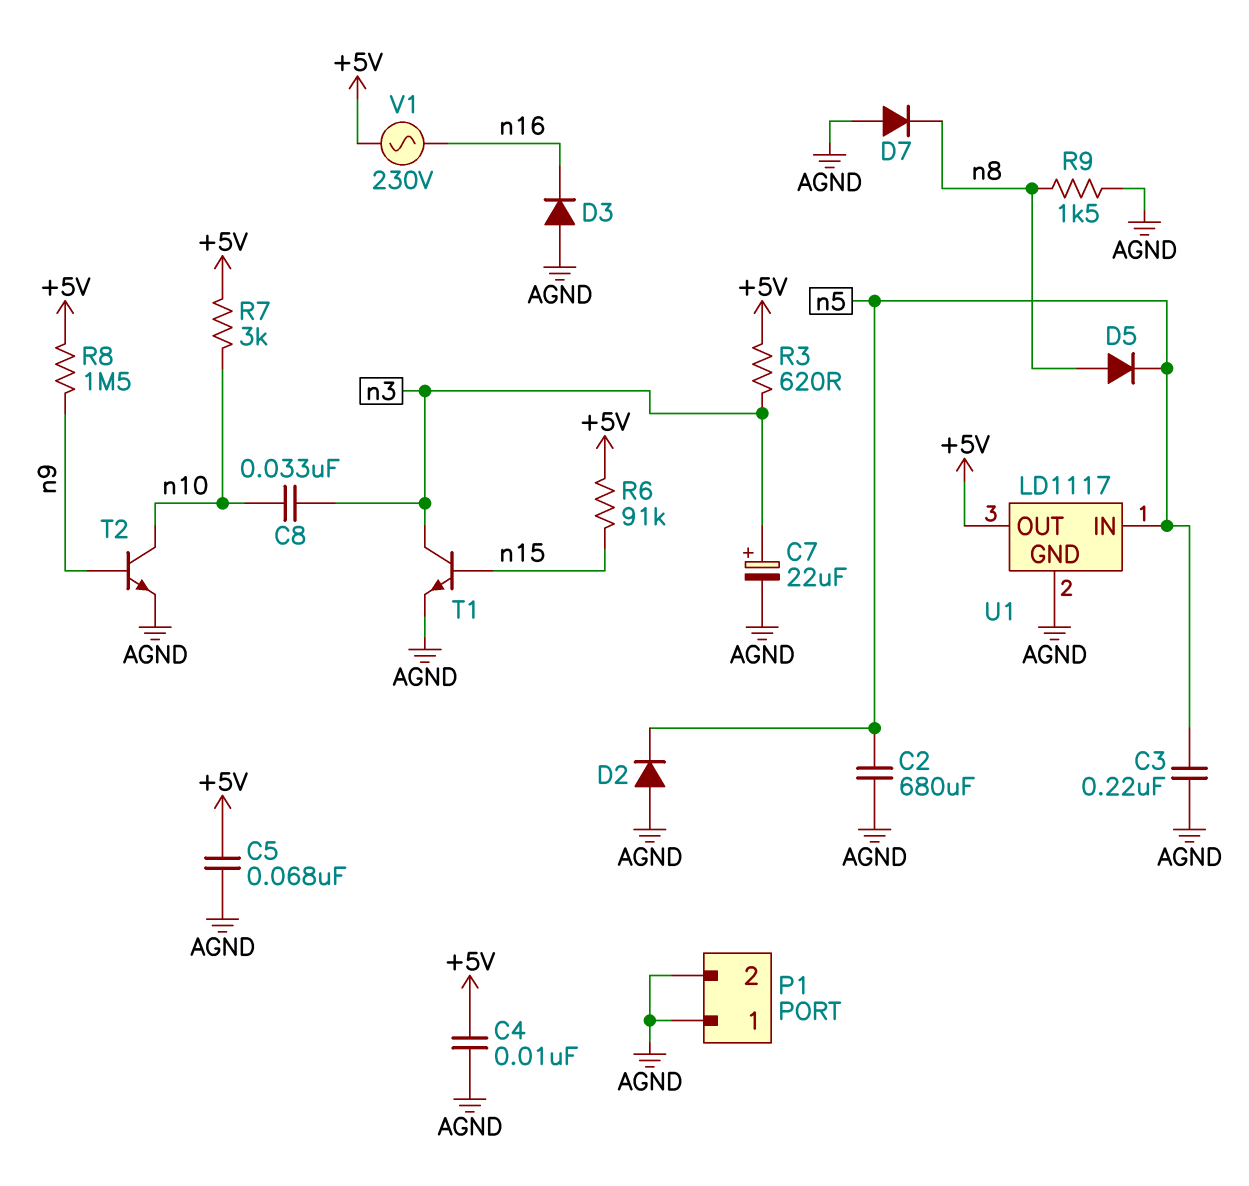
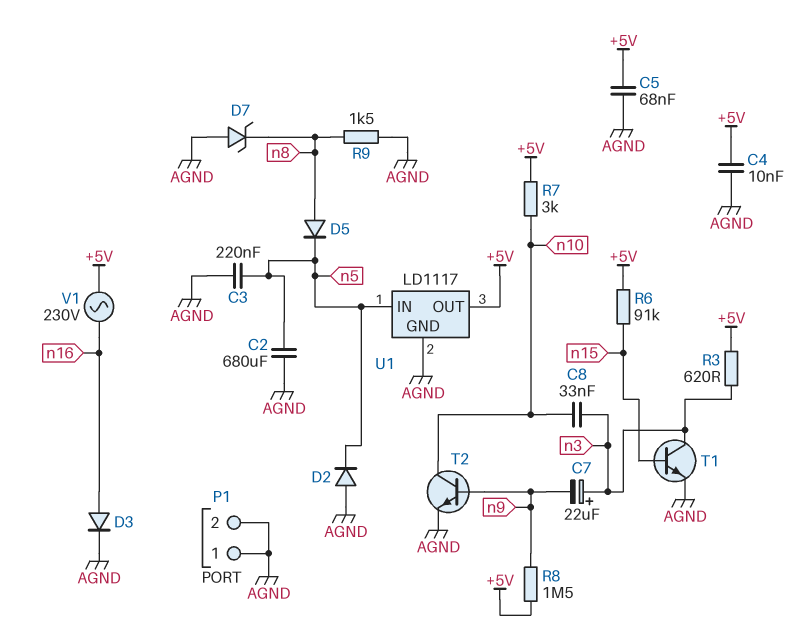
C7: 22uF (plus n3, minus AGND) -> 22uF (plus n3, minus n9)
D3: diode (A AGND, K n16) -> diode (A n16, K AGND)
D7: diode (A AGND, K n8) -> zener (A AGND, K n8)

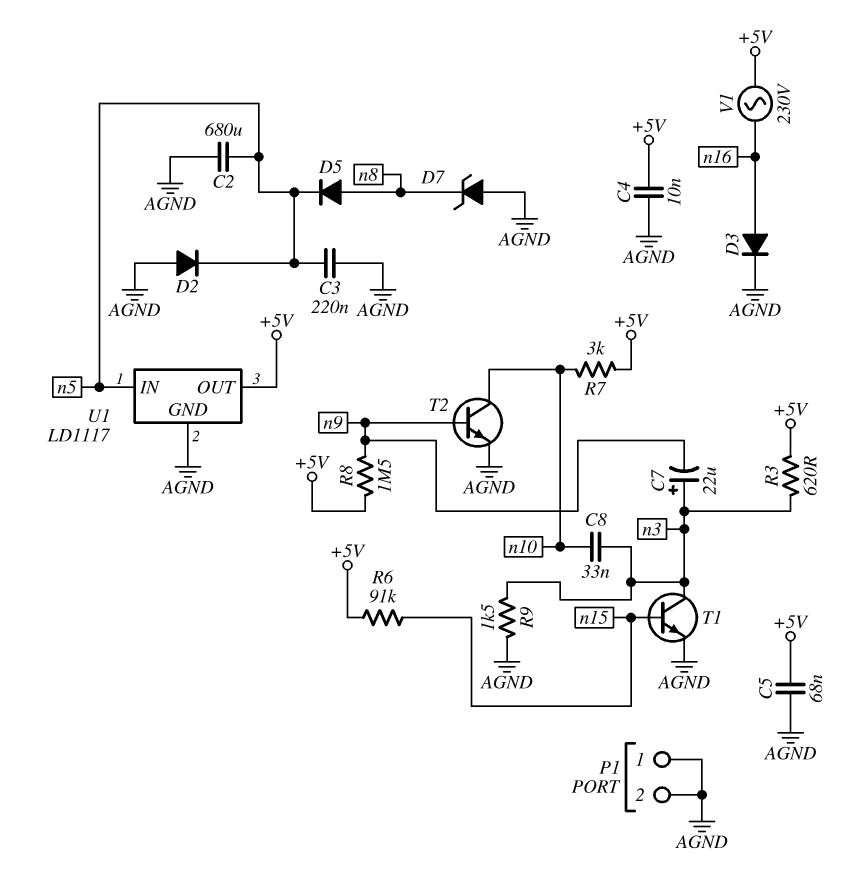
R9: 1.5k (AGND, n8) -> 1.5k (AGND, n3)

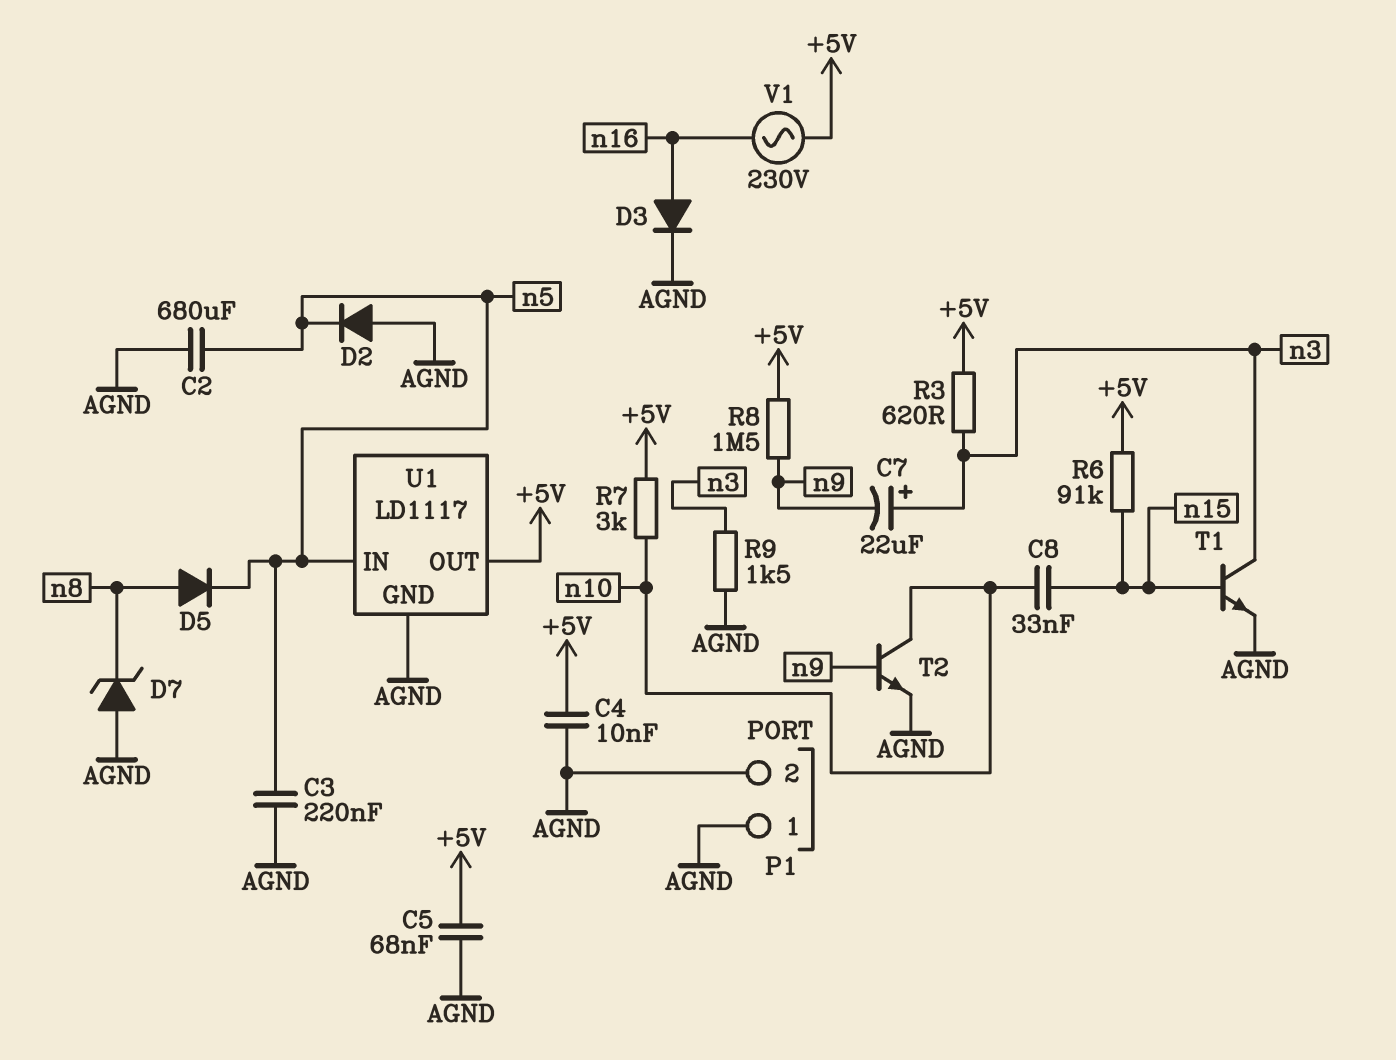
C8: 33nF (n3, n10) -> 33nF (n10, n15)

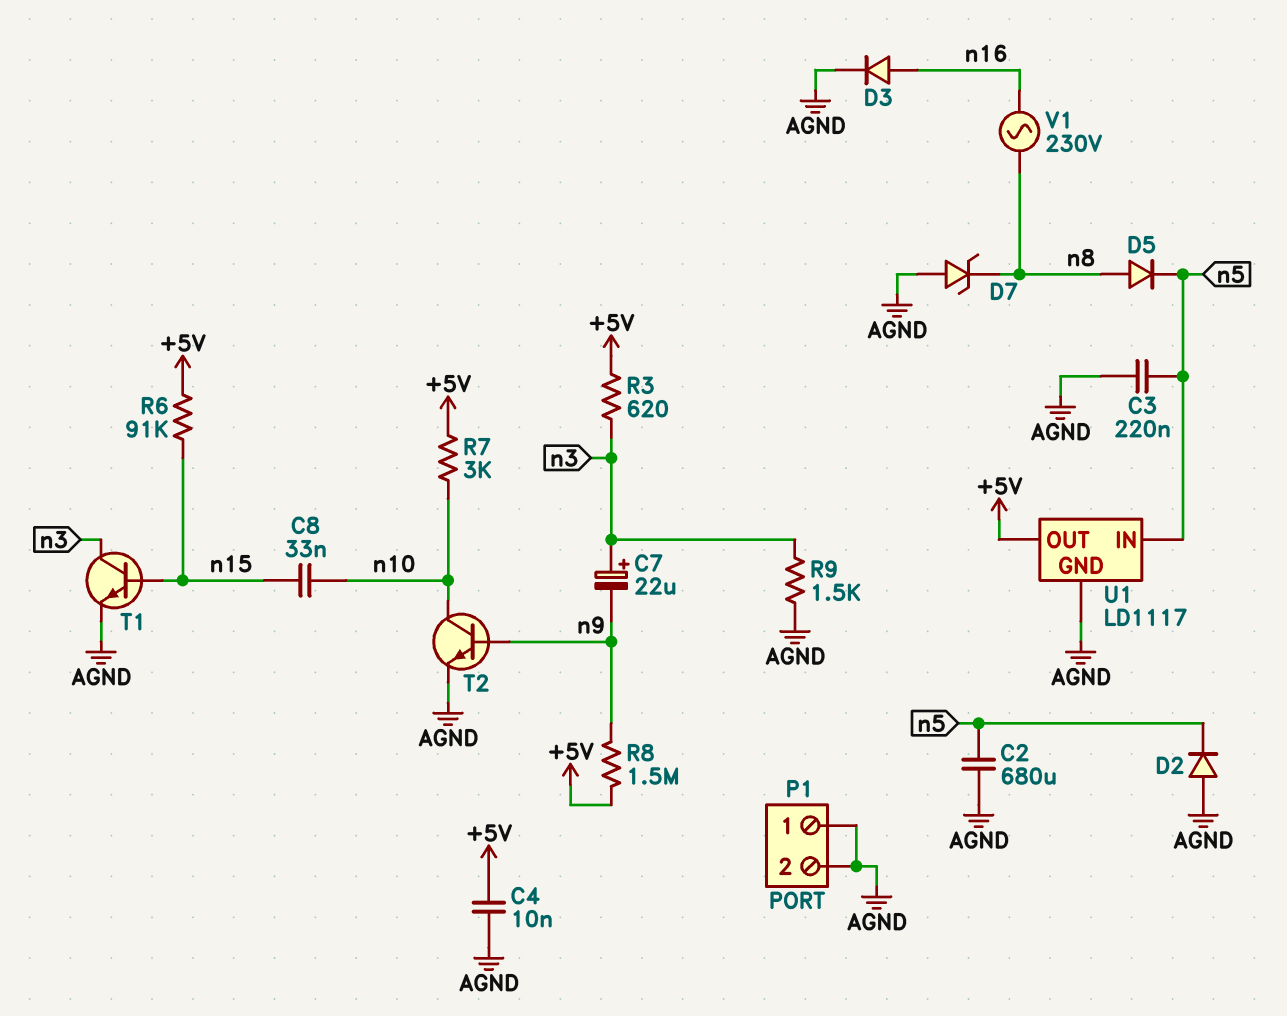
C5: 68nF (+5V, AGND) -> none
V1: AC 230V (+5V, n16) -> AC 230V (n8, n16)

